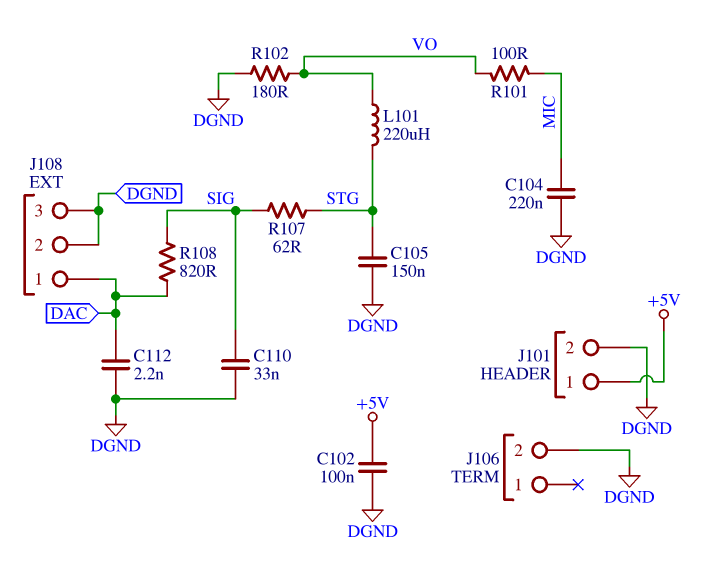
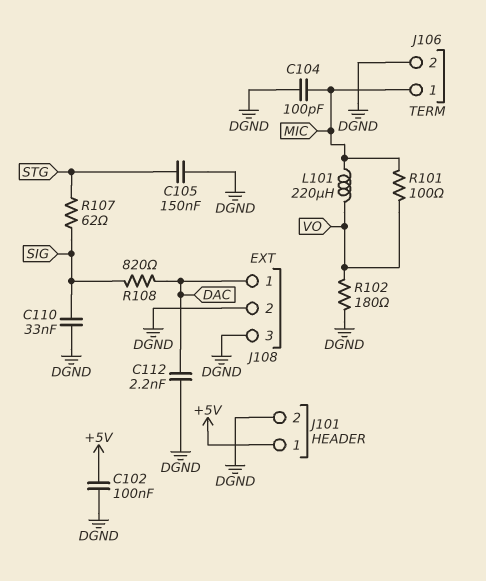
C104: 220nF (DGND, MIC) -> 100pF (DGND, MIC)
J106 pin 1: none -> MIC
L101: 220uH (STG, VO) -> 220uH (MIC, VO)

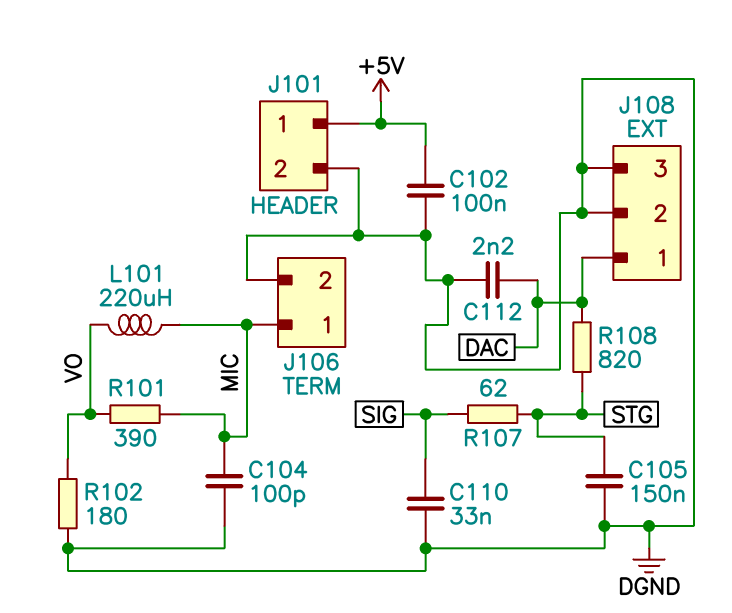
R101: 100 (MIC, VO) -> 390 (MIC, VO)
R108: 820 (DAC, SIG) -> 820 (DAC, STG)

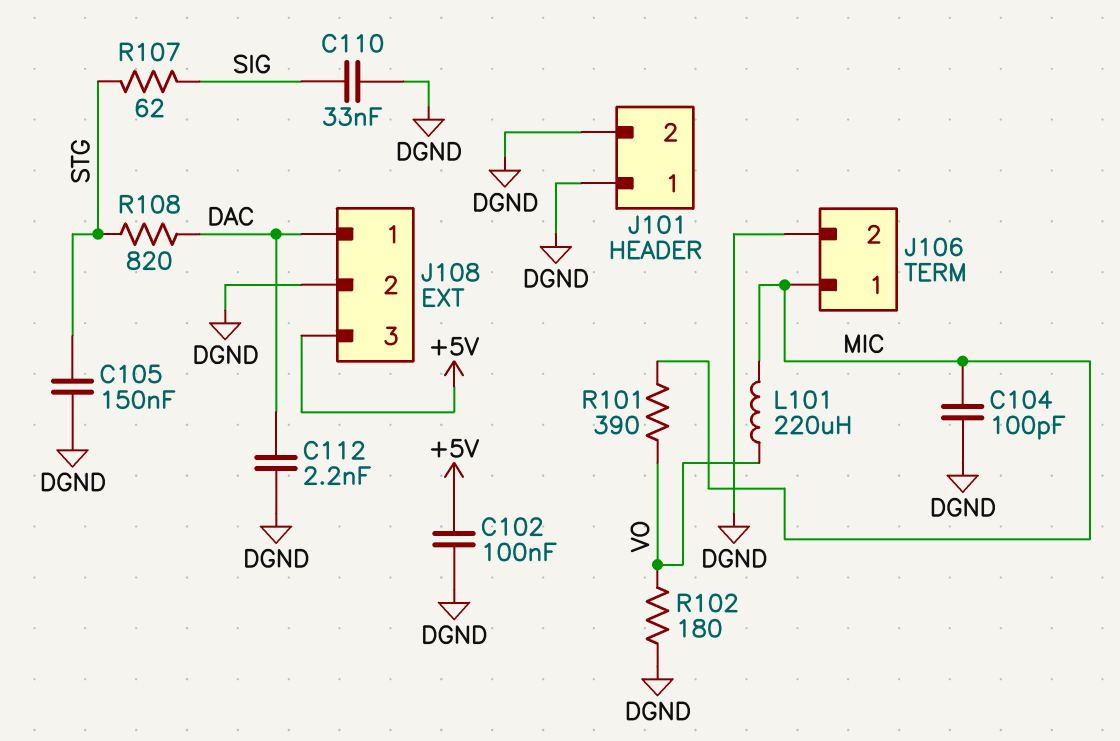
J101 pin 1: +5V -> DGND
J108 pin 3: DGND -> +5V

